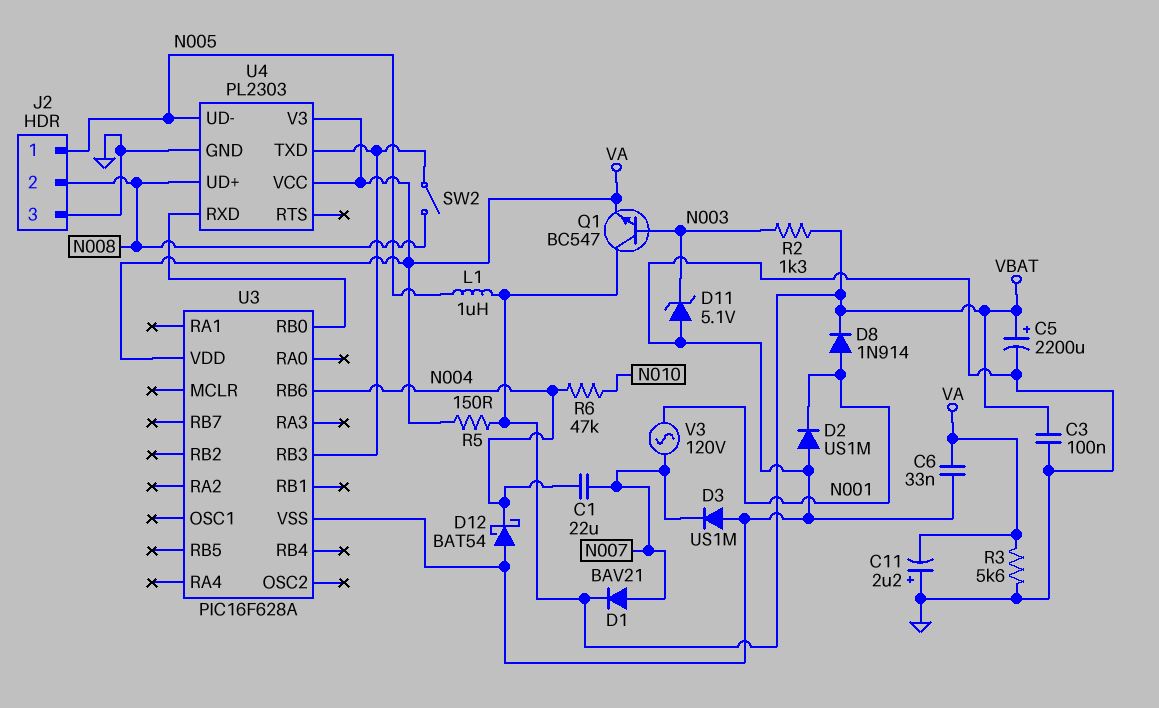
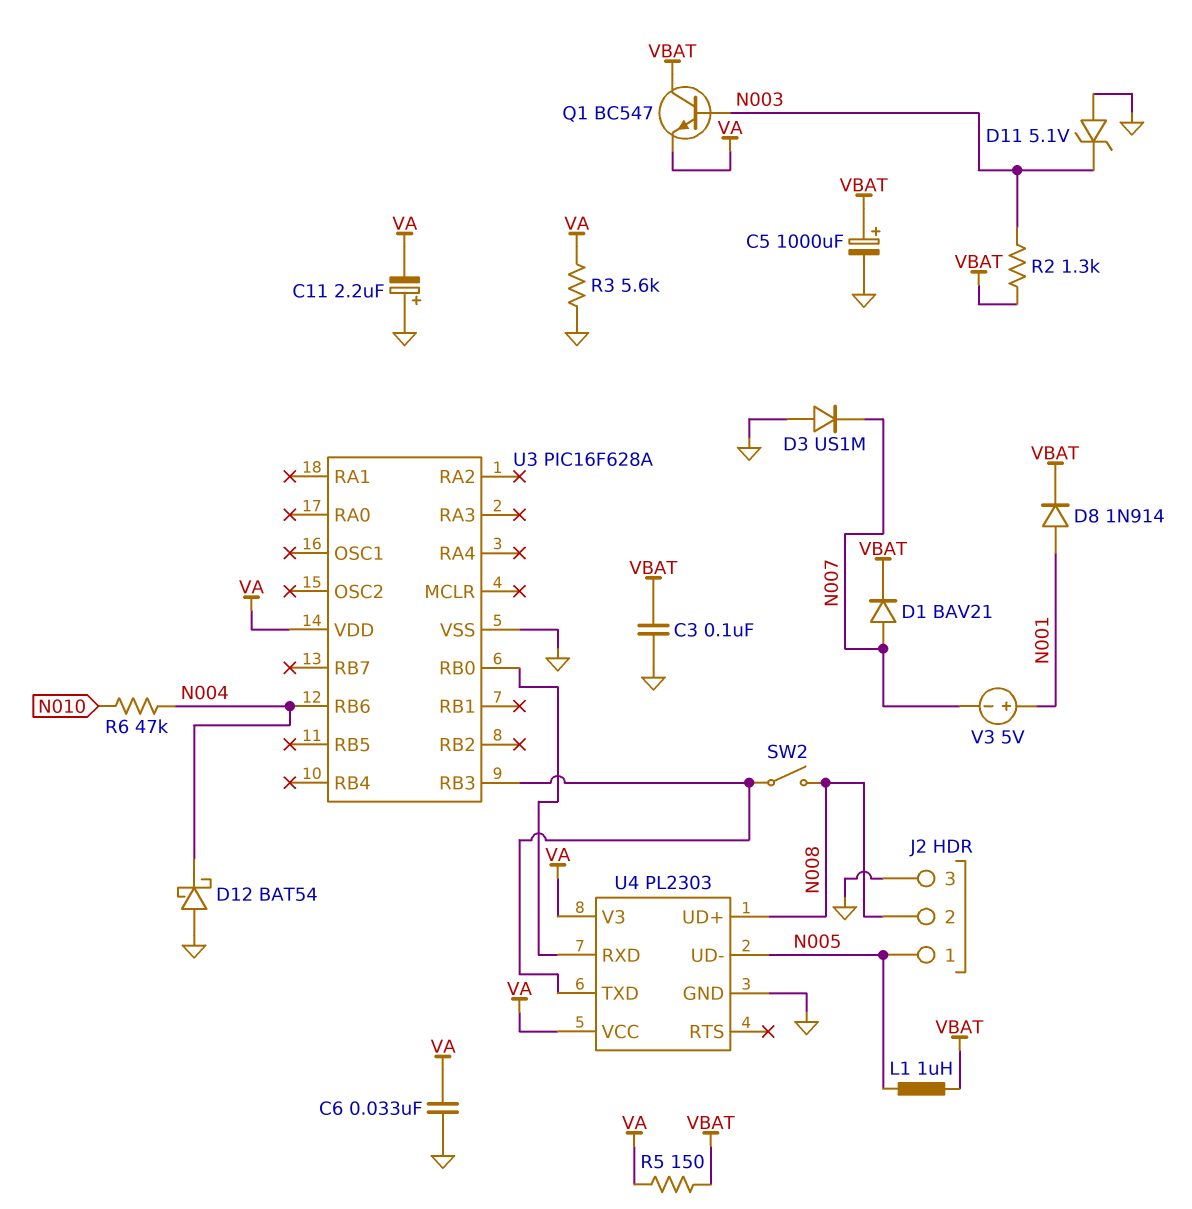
C1: 22uF (N004, N007) -> none
C5: 2200uF (plus VBAT, minus GND) -> 1000uF (plus VBAT, minus GND)
D2: diode US1M (A GND, K N001) -> none
V3: AC 120V (N001, N007) -> 5V (plus N001, minus N007)

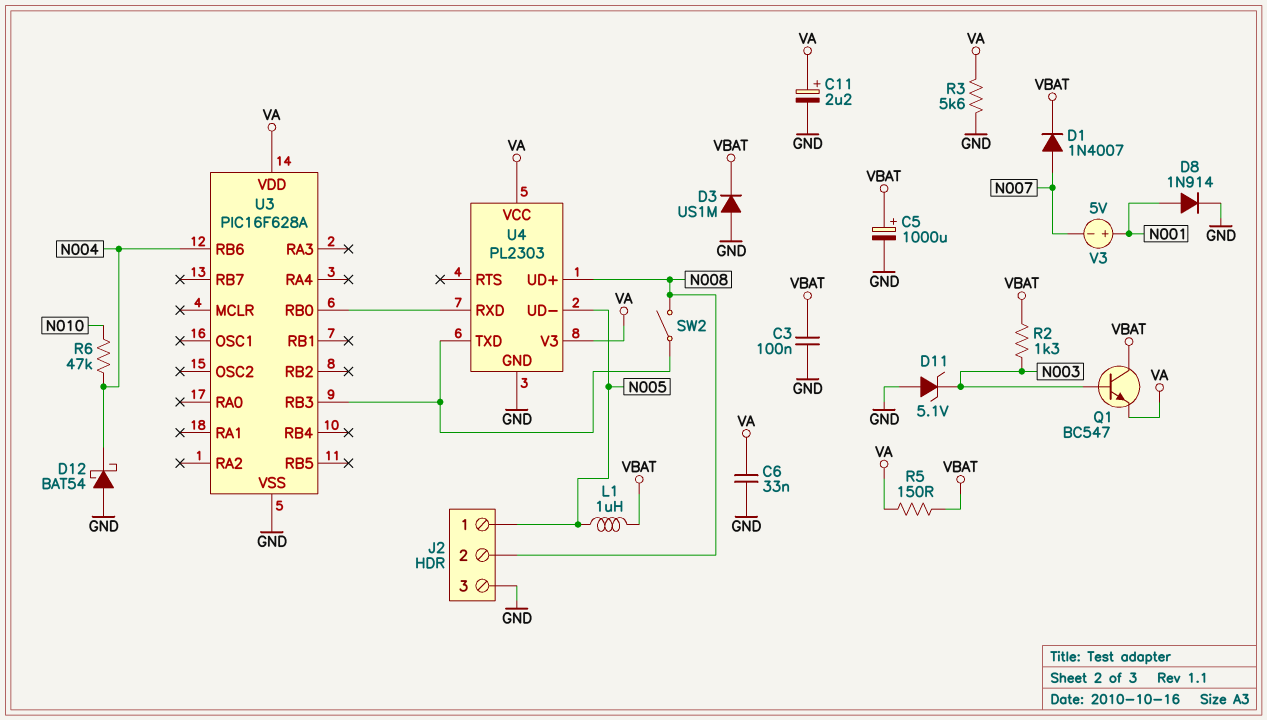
C11: 2.2uF (plus GND, minus VA) -> 2.2uF (plus VA, minus GND)
D1: diode BAV21 (A N007, K VBAT) -> diode 1N4007 (A N007, K VBAT)
D3: diode US1M (A GND, K N007) -> diode US1M (A GND, K VBAT)
D8: diode 1N914 (A N001, K VBAT) -> diode 1N914 (A N001, K GND)

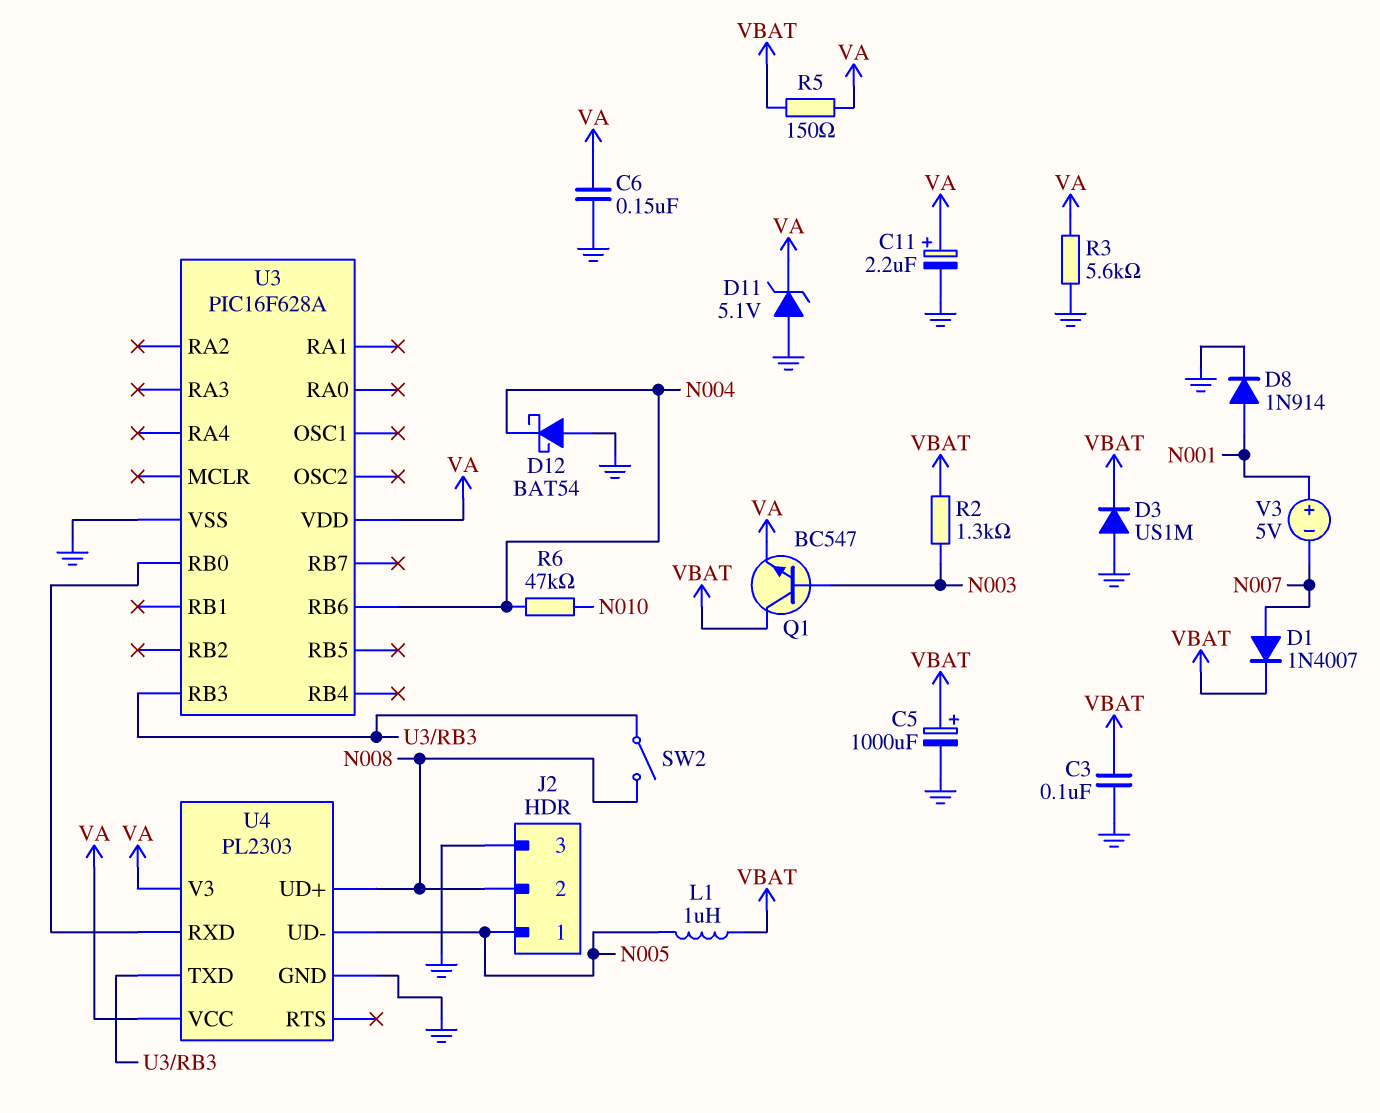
C6: 33nF (GND, VA) -> 150nF (GND, VA)
D11: zener 5.1V (A GND, K N003) -> zener 5.1V (A GND, K VA)

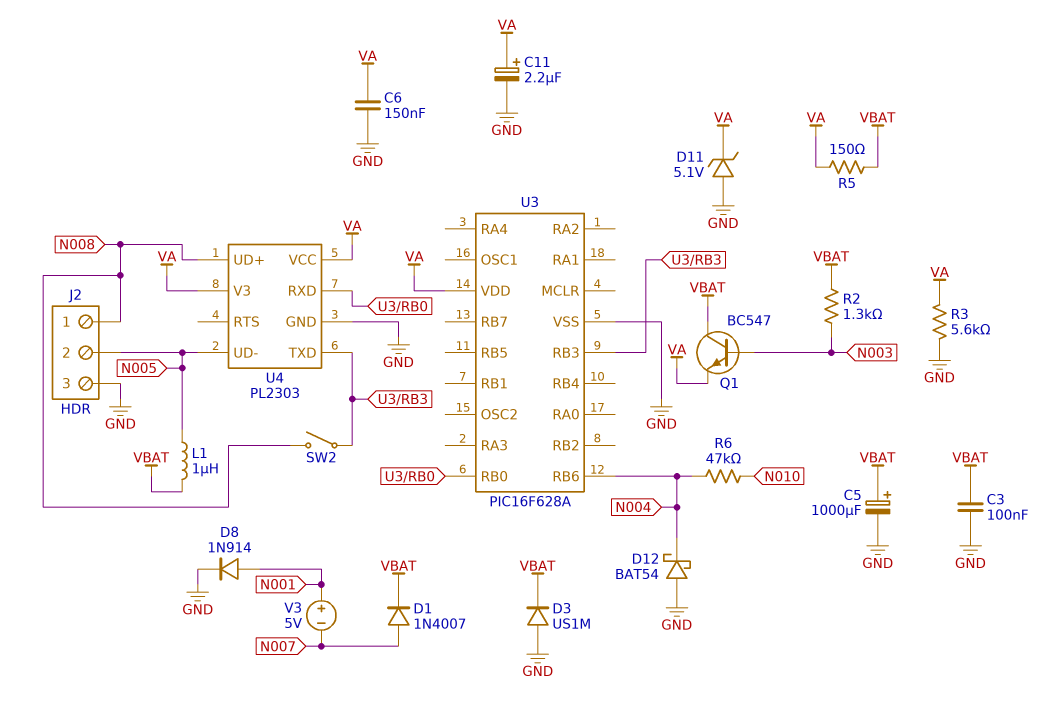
J2 pin 1: N005 -> N008
J2 pin 2: N008 -> N005

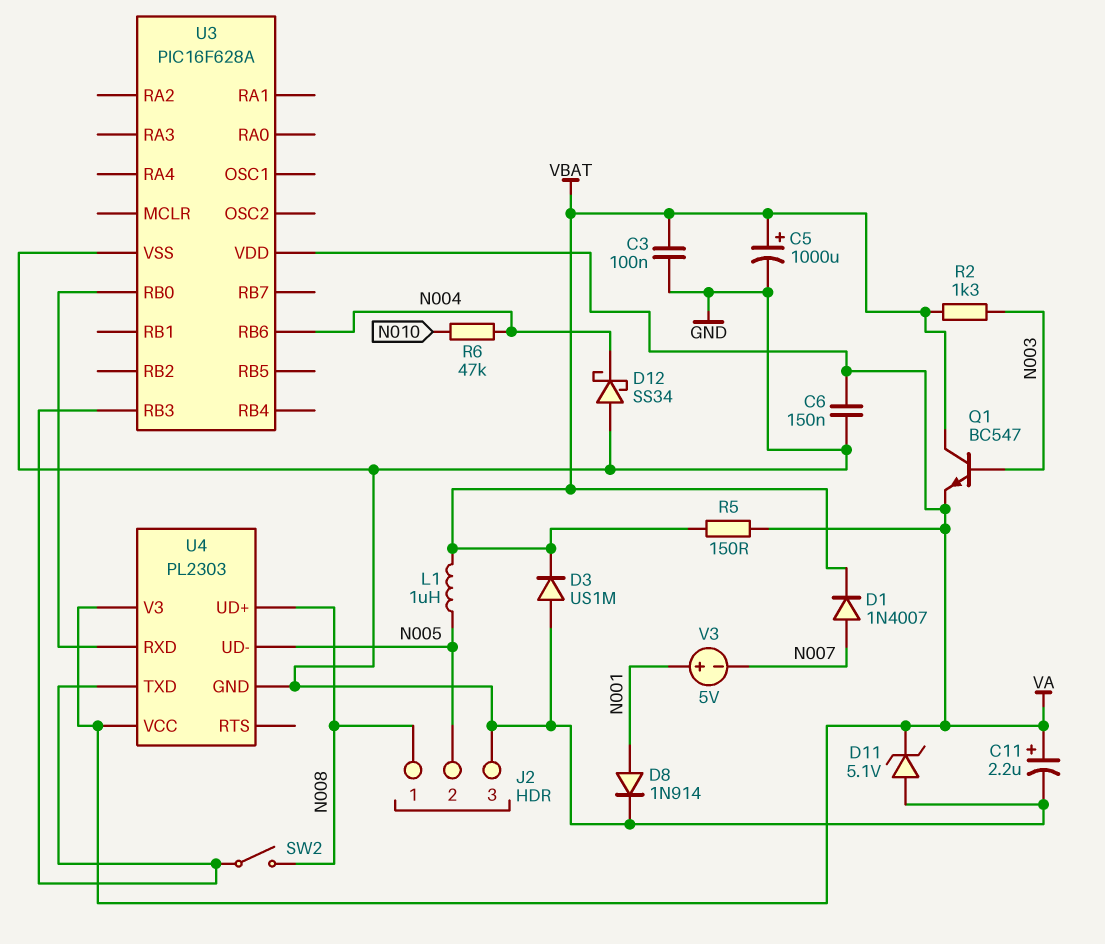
D12: schottky BAT54 (A GND, K N004) -> schottky SS34 (A GND, K N004)
R3: 5.6k (GND, VA) -> none

